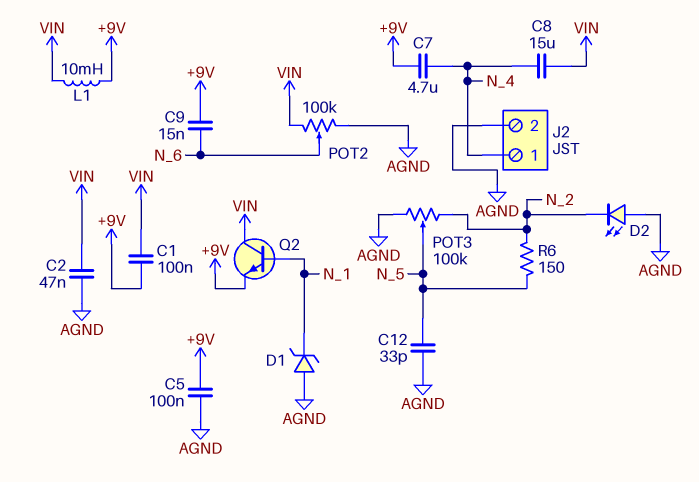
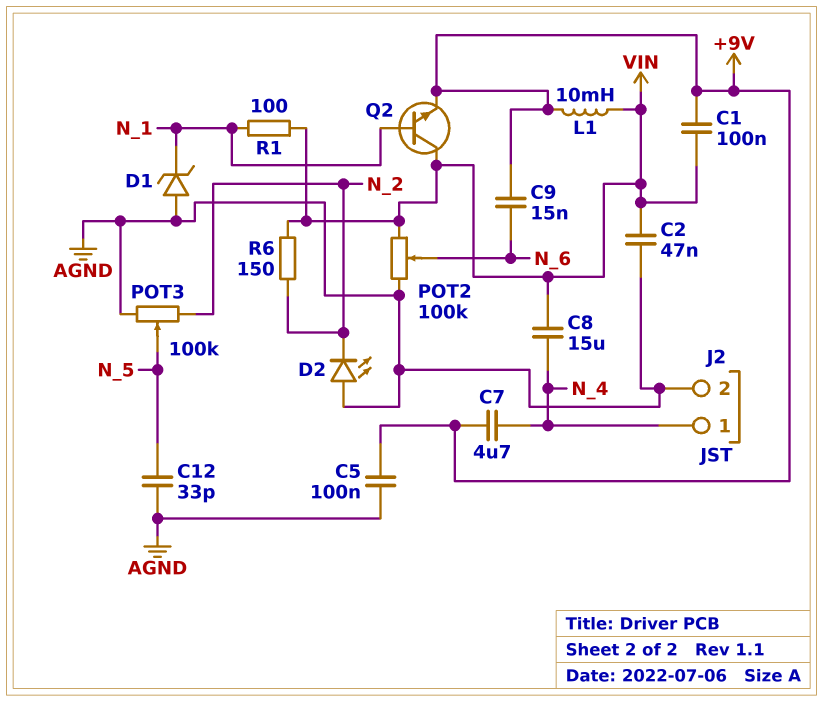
R1: none -> 100 (N_1, VIN)
R6: 150 (N_2, N_5) -> 150 (N_2, VIN)

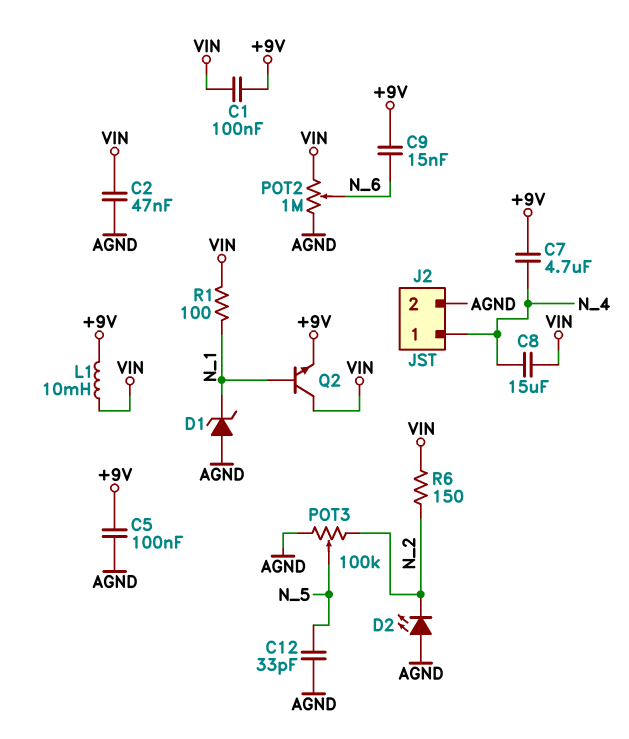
POT2: 100k (AGND, VIN, wiper N_6) -> 1M (AGND, VIN, wiper N_6)

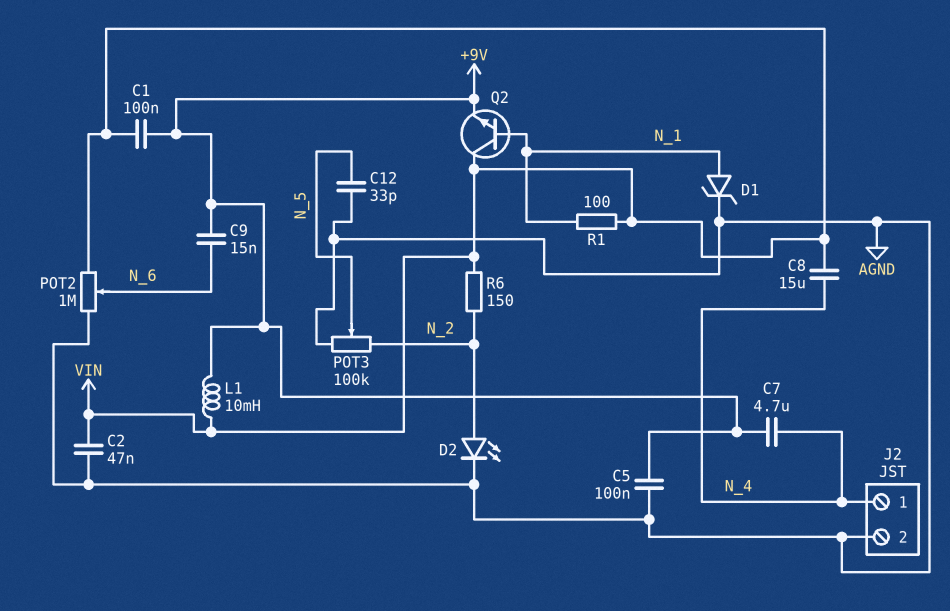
D1: zener (A AGND, K N_1) -> zener (A N_1, K AGND)
D2: LED (A AGND, K N_2) -> LED (A N_2, K AGND)

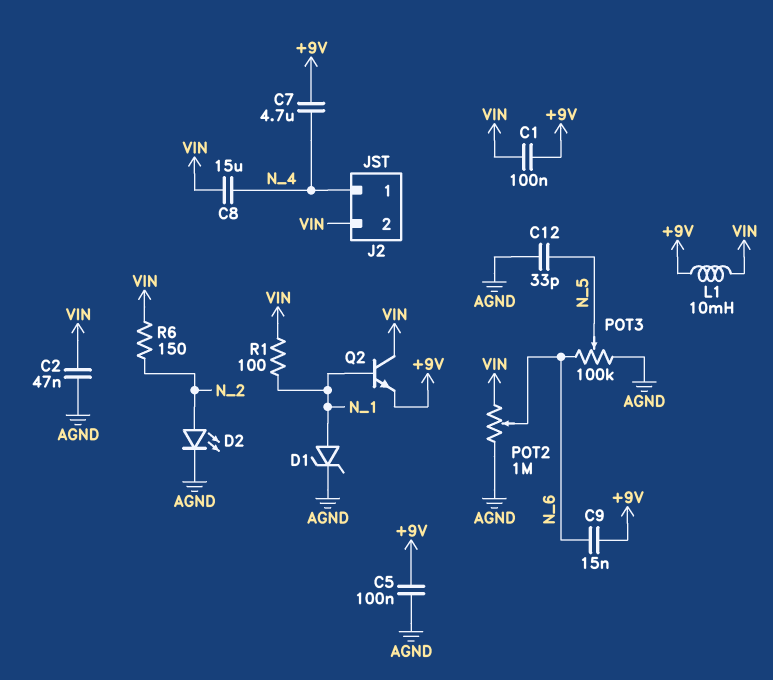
J2 pin 2: AGND -> VIN
POT3: 100k (AGND, N_2, wiper N_5) -> 100k (AGND, N_6, wiper N_5)

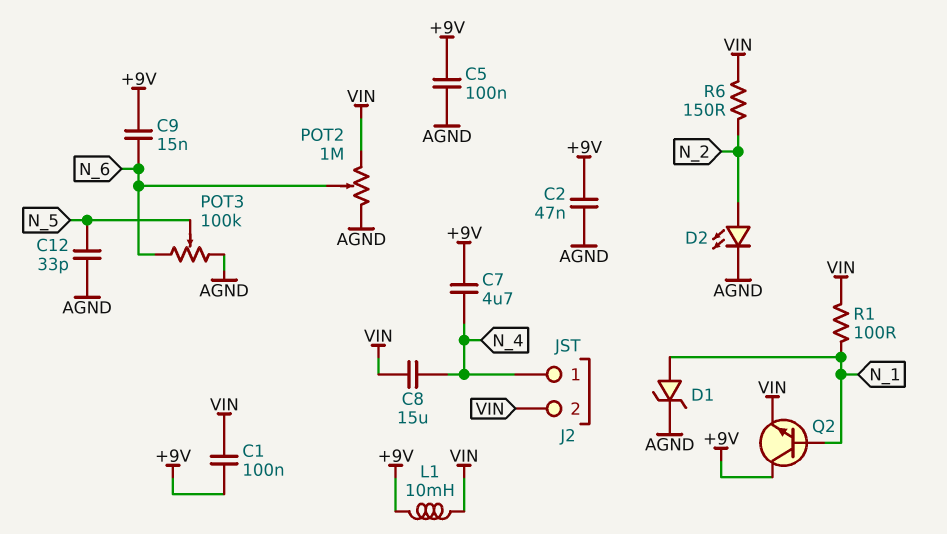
C2: 47nF (AGND, VIN) -> 47nF (+9V, AGND)
Q2: NPN (B N_1, C VIN, E +9V) -> NPN (B N_1, C +9V, E VIN)

